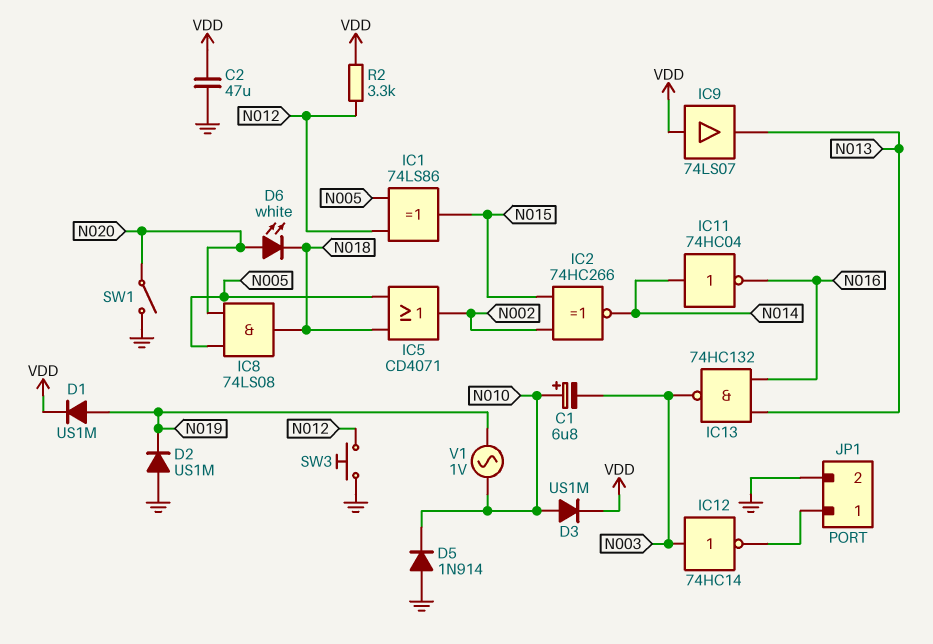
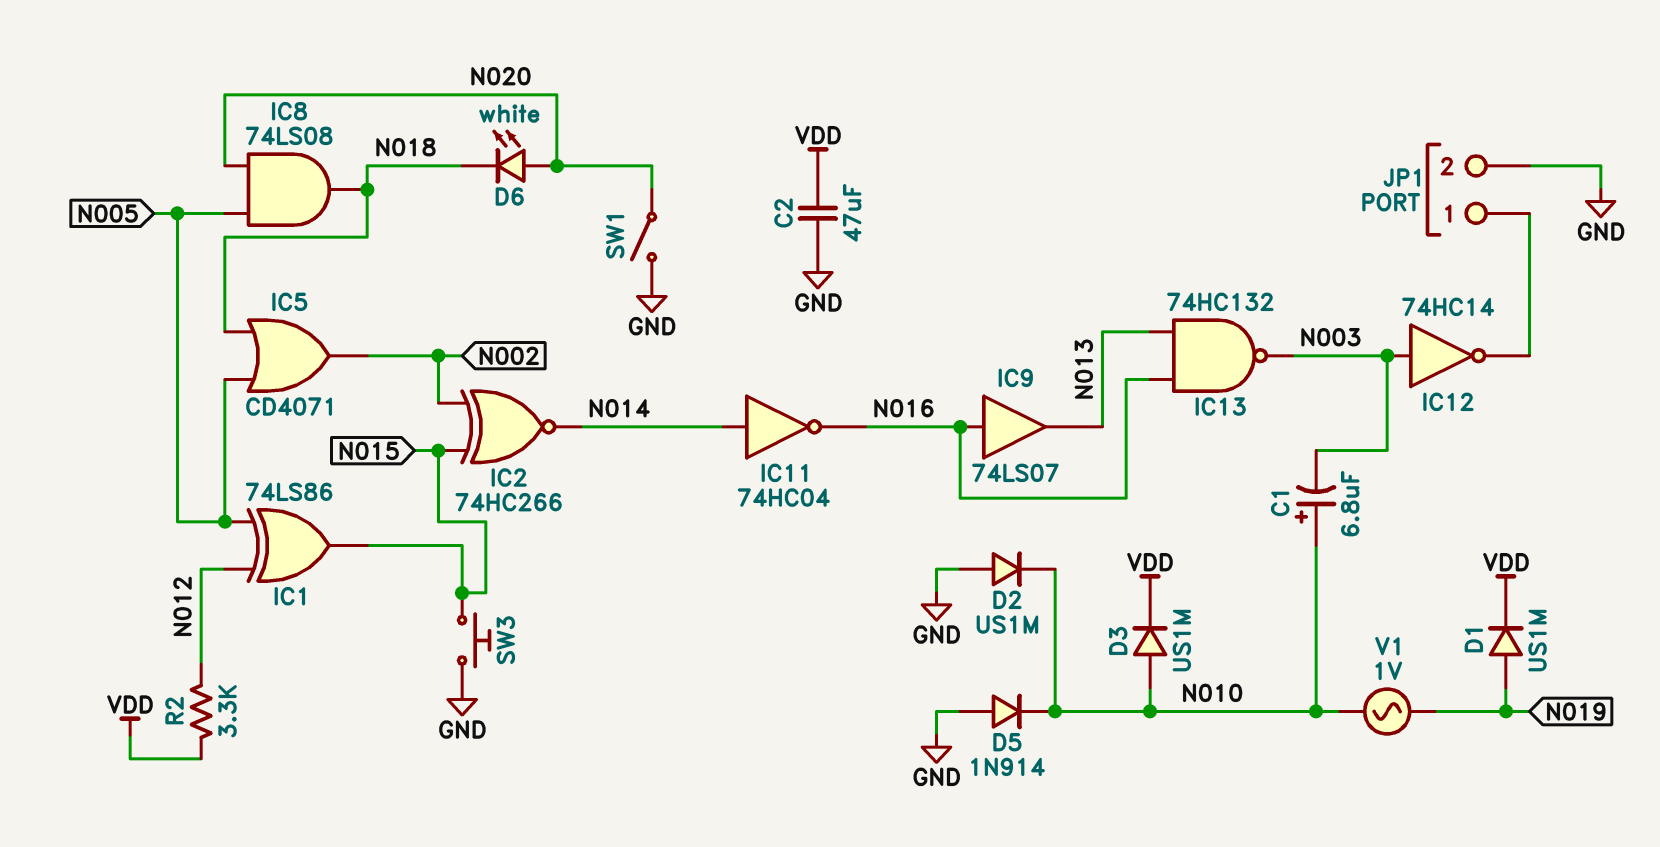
D2: diode US1M (A GND, K N019) -> diode US1M (A GND, K N010)
IC9: buffer 74LS07 (in VDD, out N013) -> buffer 74LS07 (in N016, out N013)
SW3: button (GND, N012) -> button (GND, N015)

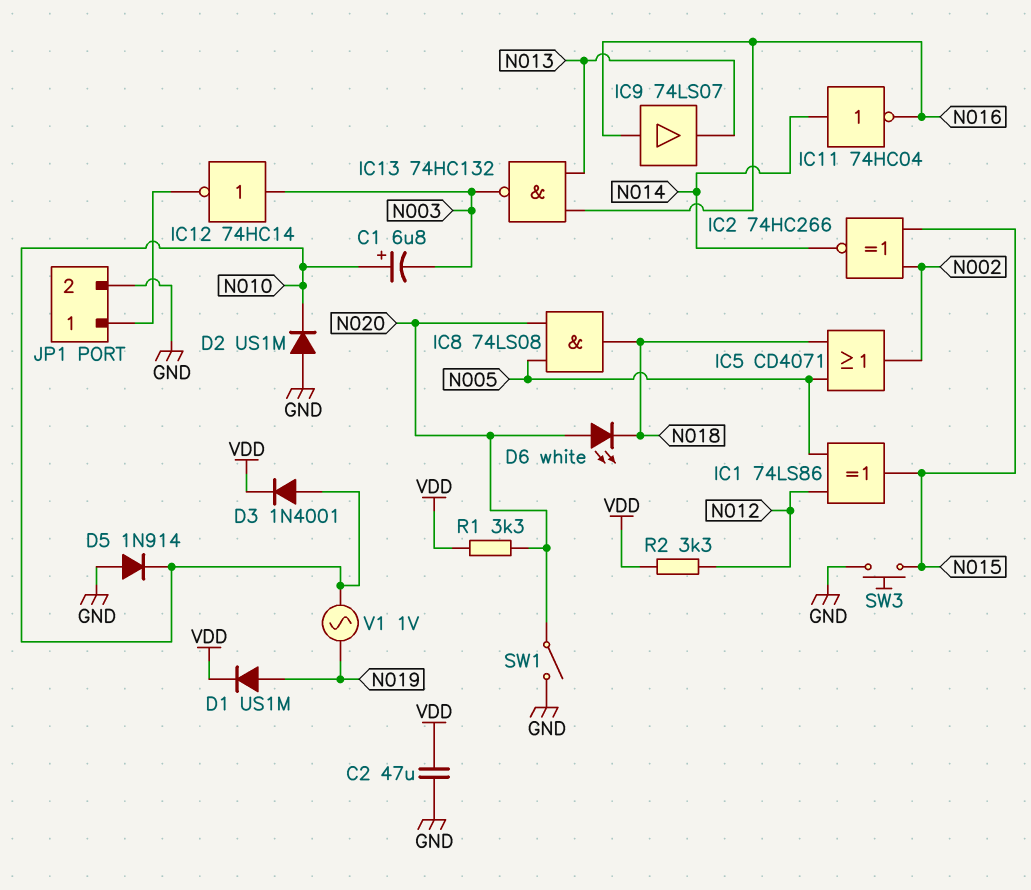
D3: diode US1M (A N010, K VDD) -> diode 1N4001 (A N010, K VDD)
R1: none -> 3.3k (N020, VDD)

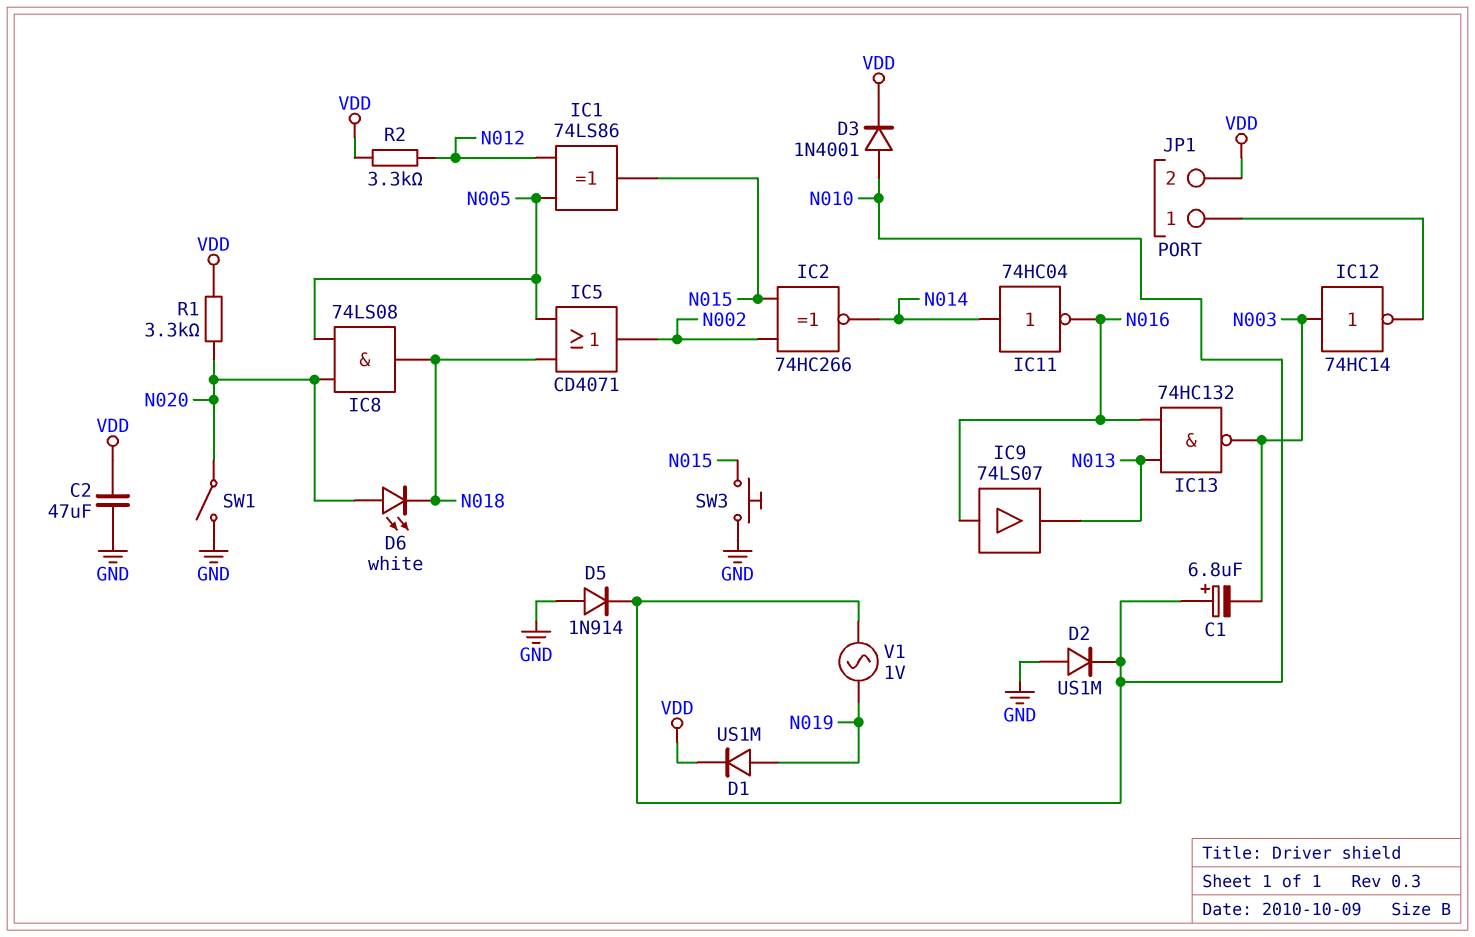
JP1 pin 2: GND -> VDD

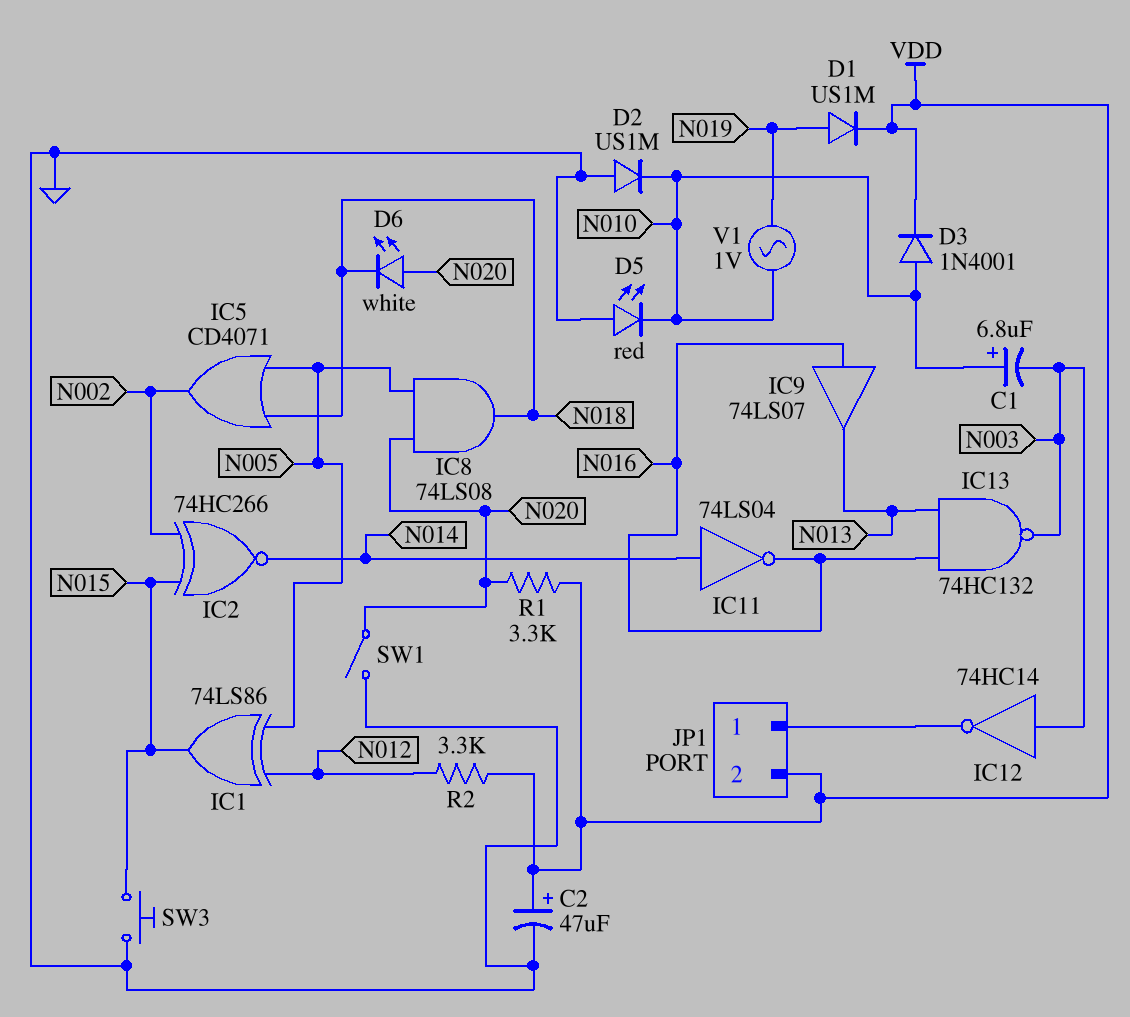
C2: 47uF (GND, VDD) -> 47uF (plus VDD, minus GND)
D5: diode 1N914 (A GND, K N010) -> LED red (A GND, K N010)
IC11: NOT 74HC04 (in N014, out N016) -> NOT 74LS04 (in N014, out N016)

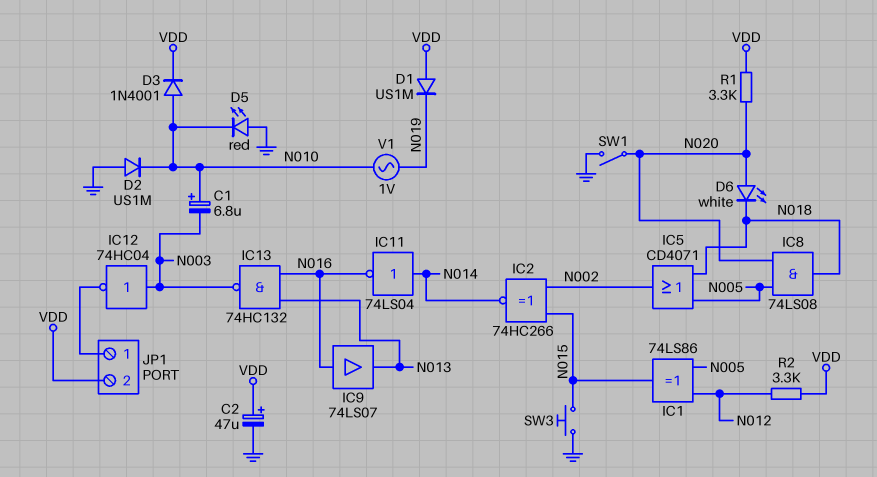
D1: diode US1M (A N019, K VDD) -> diode US1M (A VDD, K N019)
IC12: NOT 74HC14 (in N003, out JP1/1) -> NOT 74HC04 (in N003, out JP1/1)

